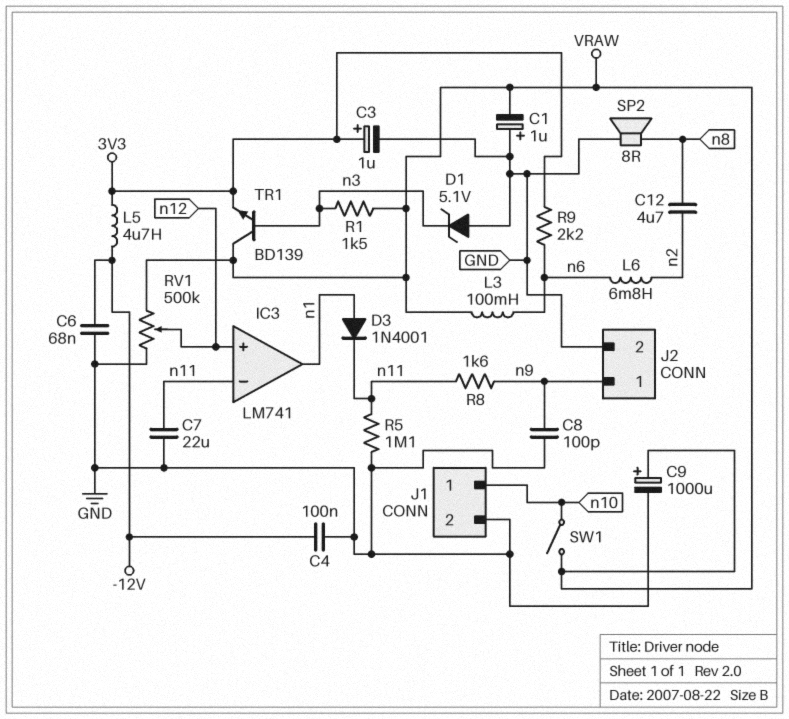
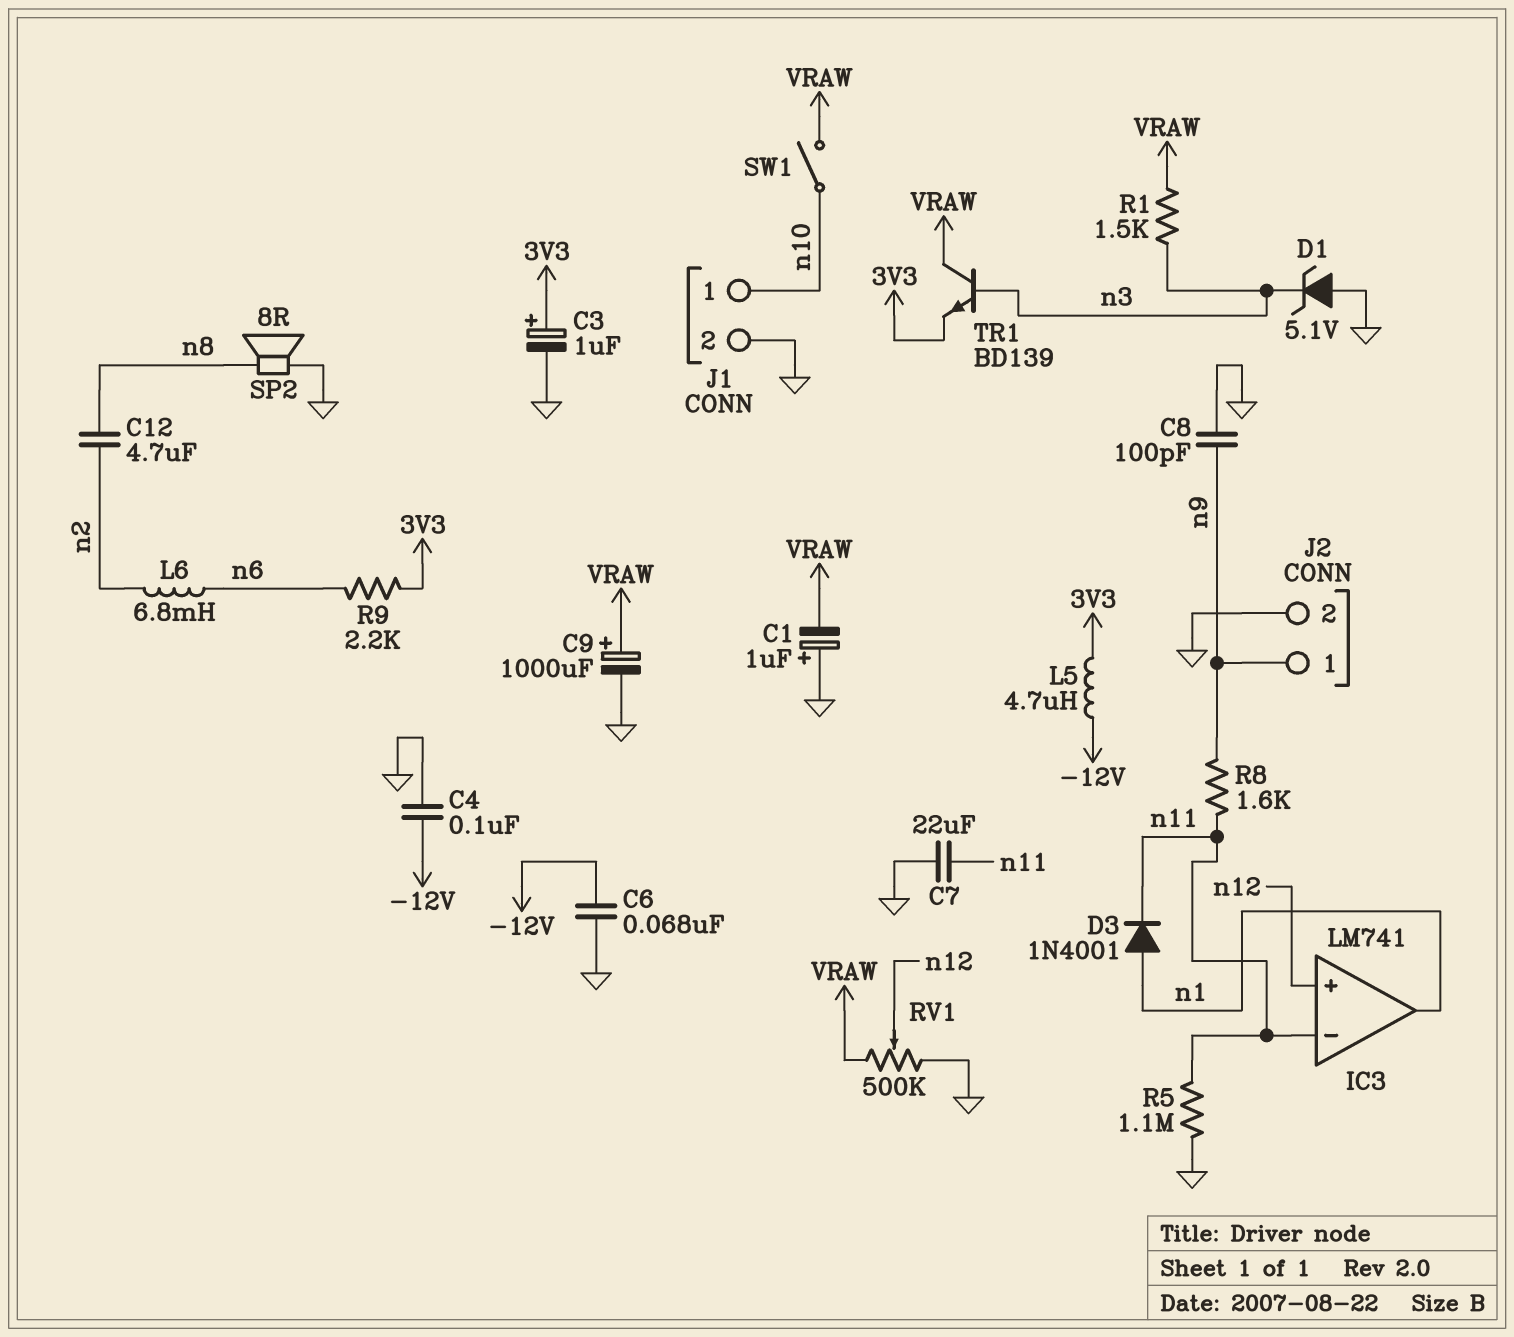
L3: 100mH (VRAW, n6) -> none

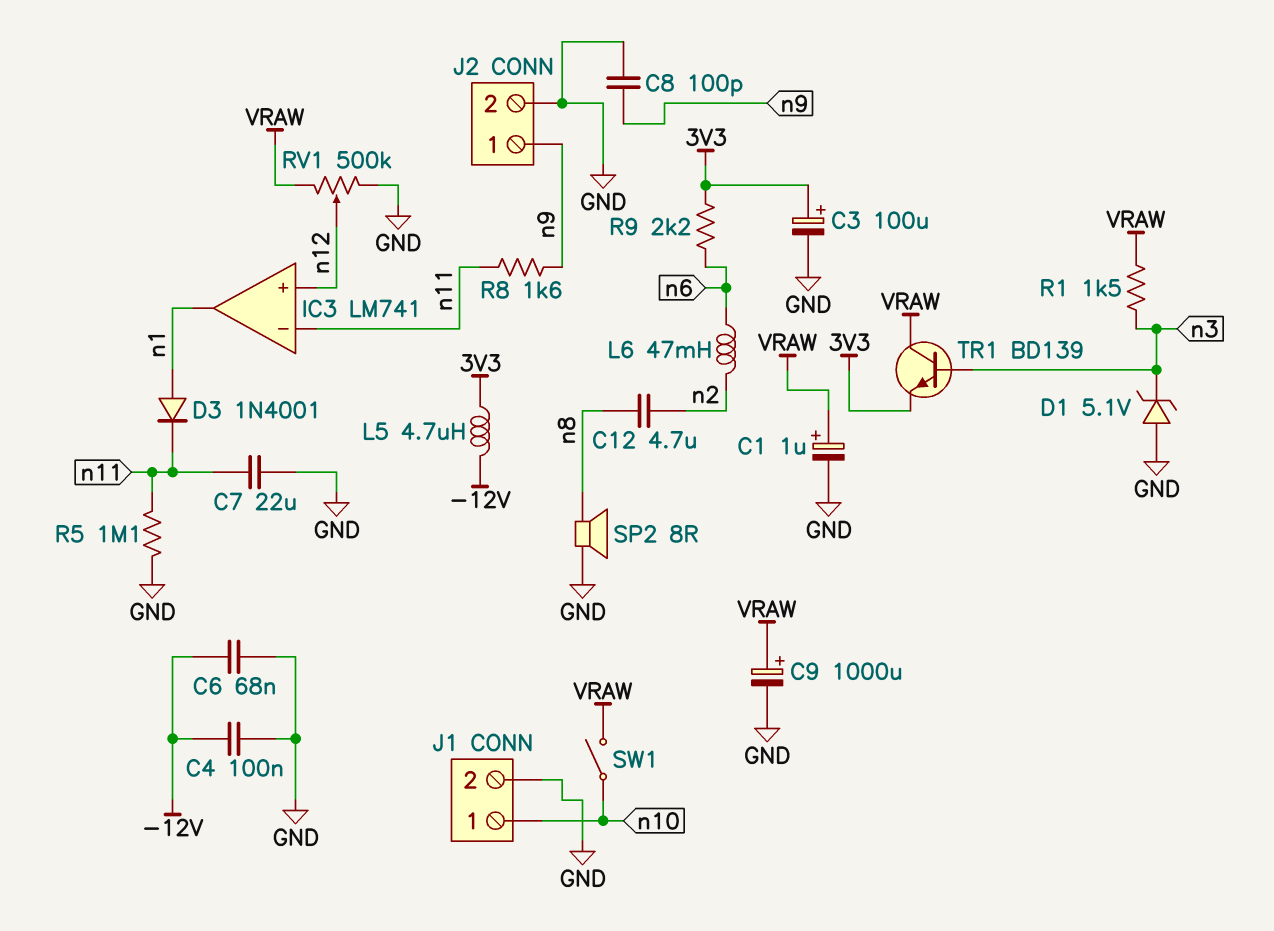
C1: 1uF (plus GND, minus VRAW) -> 1uF (plus VRAW, minus GND)
C3: 1uF (plus 3V3, minus GND) -> 100uF (plus 3V3, minus GND)
L6: 6.8mH (n2, n6) -> 47mH (n2, n6)

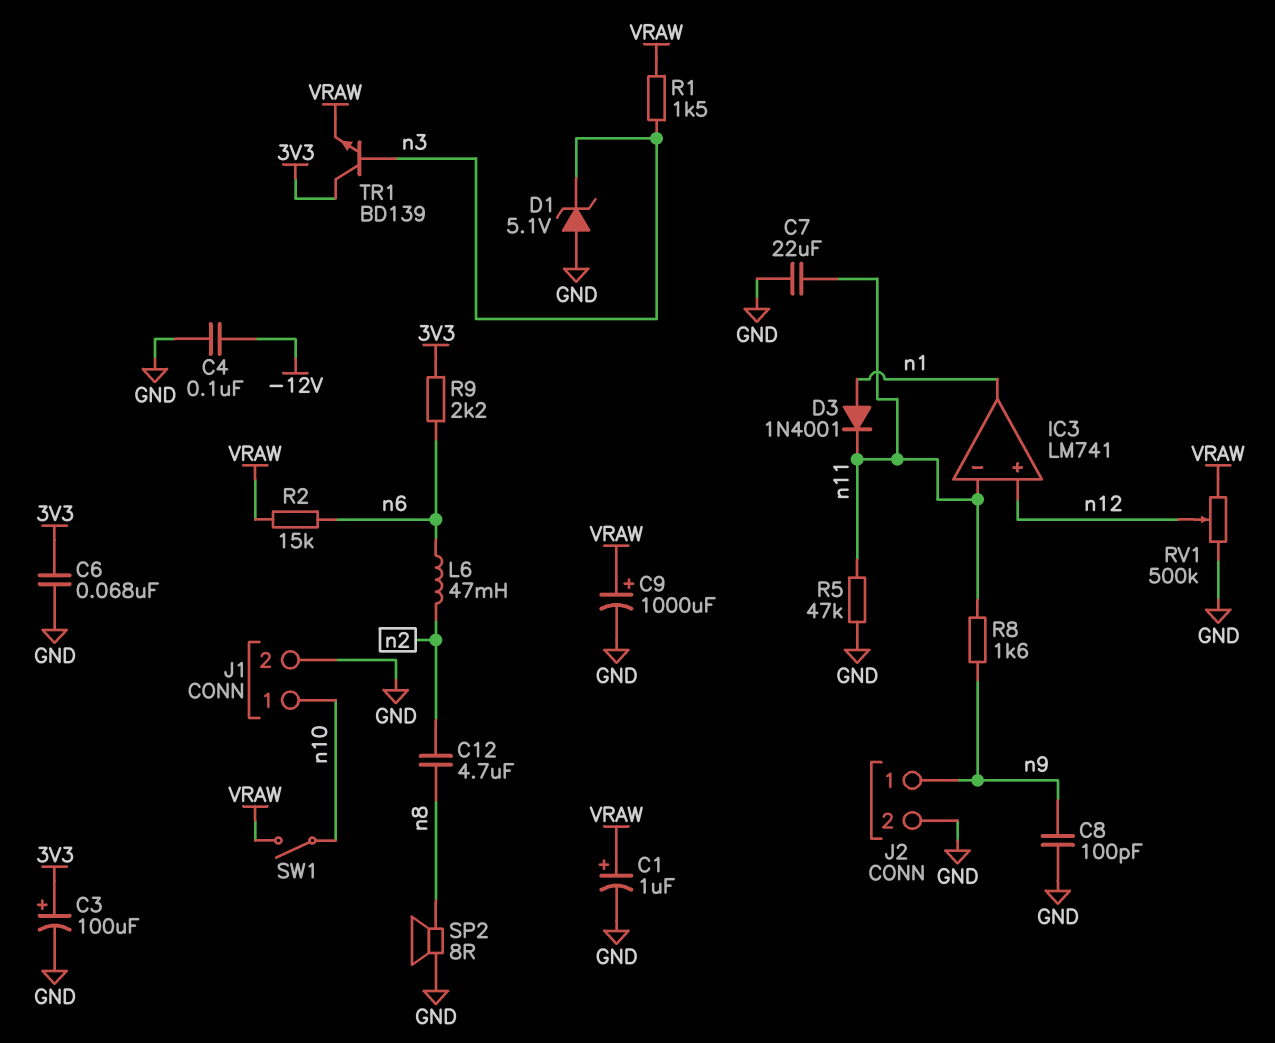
C6: 68nF (-12V, GND) -> 68nF (3V3, GND)
L5: 4.7uH (-12V, 3V3) -> none
R2: none -> 15k (VRAW, n6)
R5: 1.1M (GND, n11) -> 47k (GND, n11)
TR1: NPN BD139 (B n3, C VRAW, E 3V3) -> NPN BD139 (B n3, C 3V3, E VRAW)

